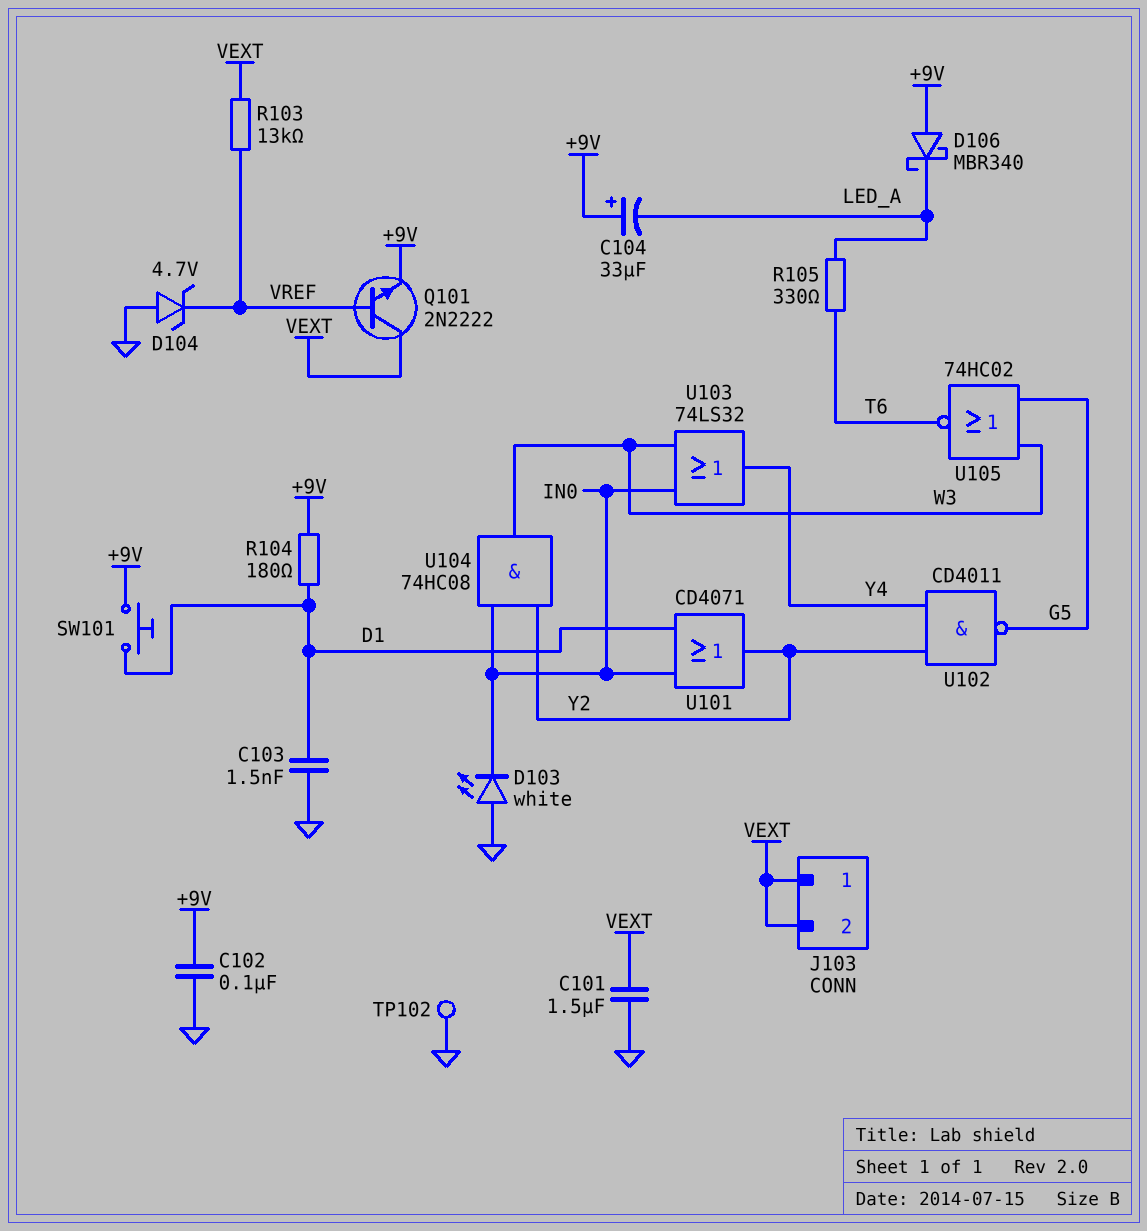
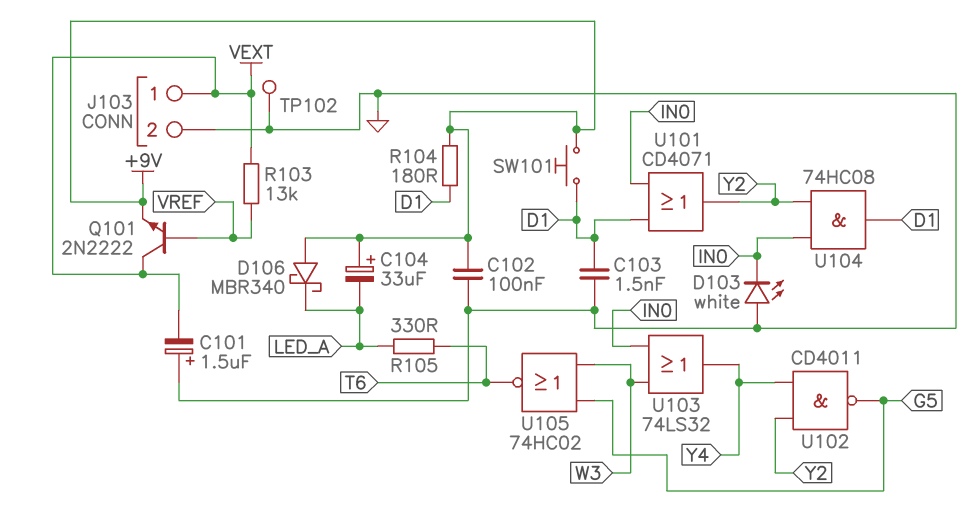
C101: 1.5uF (GND, VEXT) -> 1.5uF (plus GND, minus VEXT)
D104: zener 4.7V (A GND, K VREF) -> none
J103 pin 2: VEXT -> GND
U104: AND 74HC08 (in IN0, in Y2, out W3) -> AND 74HC08 (in IN0, in Y2, out D1)

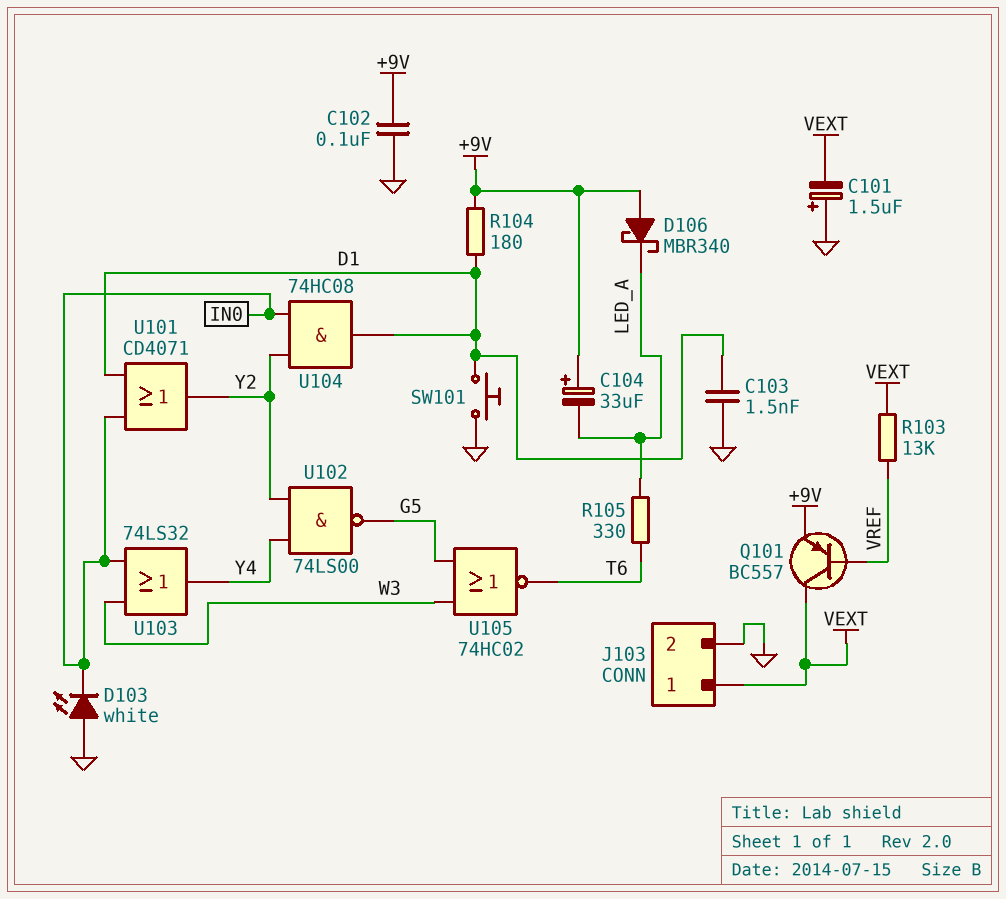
Q101: NPN 2N2222 (B VREF, C VEXT, E +9V) -> PNP BC557 (B VREF, C VEXT, E +9V)
SW101: button (+9V, D1) -> button (D1, GND)
TP102: test point (GND) -> none
U102: NAND CD4011 (in Y2, in Y4, out G5) -> NAND 74LS00 (in Y2, in Y4, out G5)

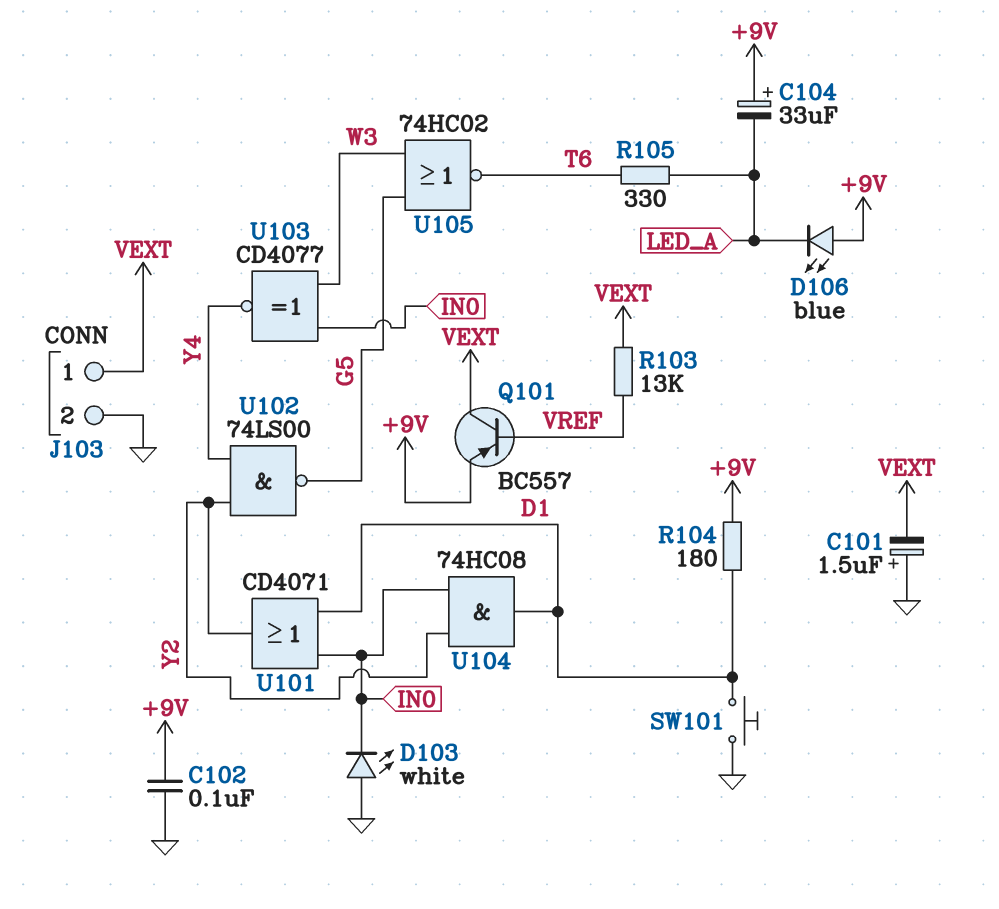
C103: 1.5nF (D1, GND) -> none
D106: schottky MBR340 (A +9V, K LED_A) -> LED blue (A +9V, K LED_A)
U103: OR 74LS32 (in IN0, in W3, out Y4) -> XNOR CD4077 (in IN0, in W3, out Y4)

